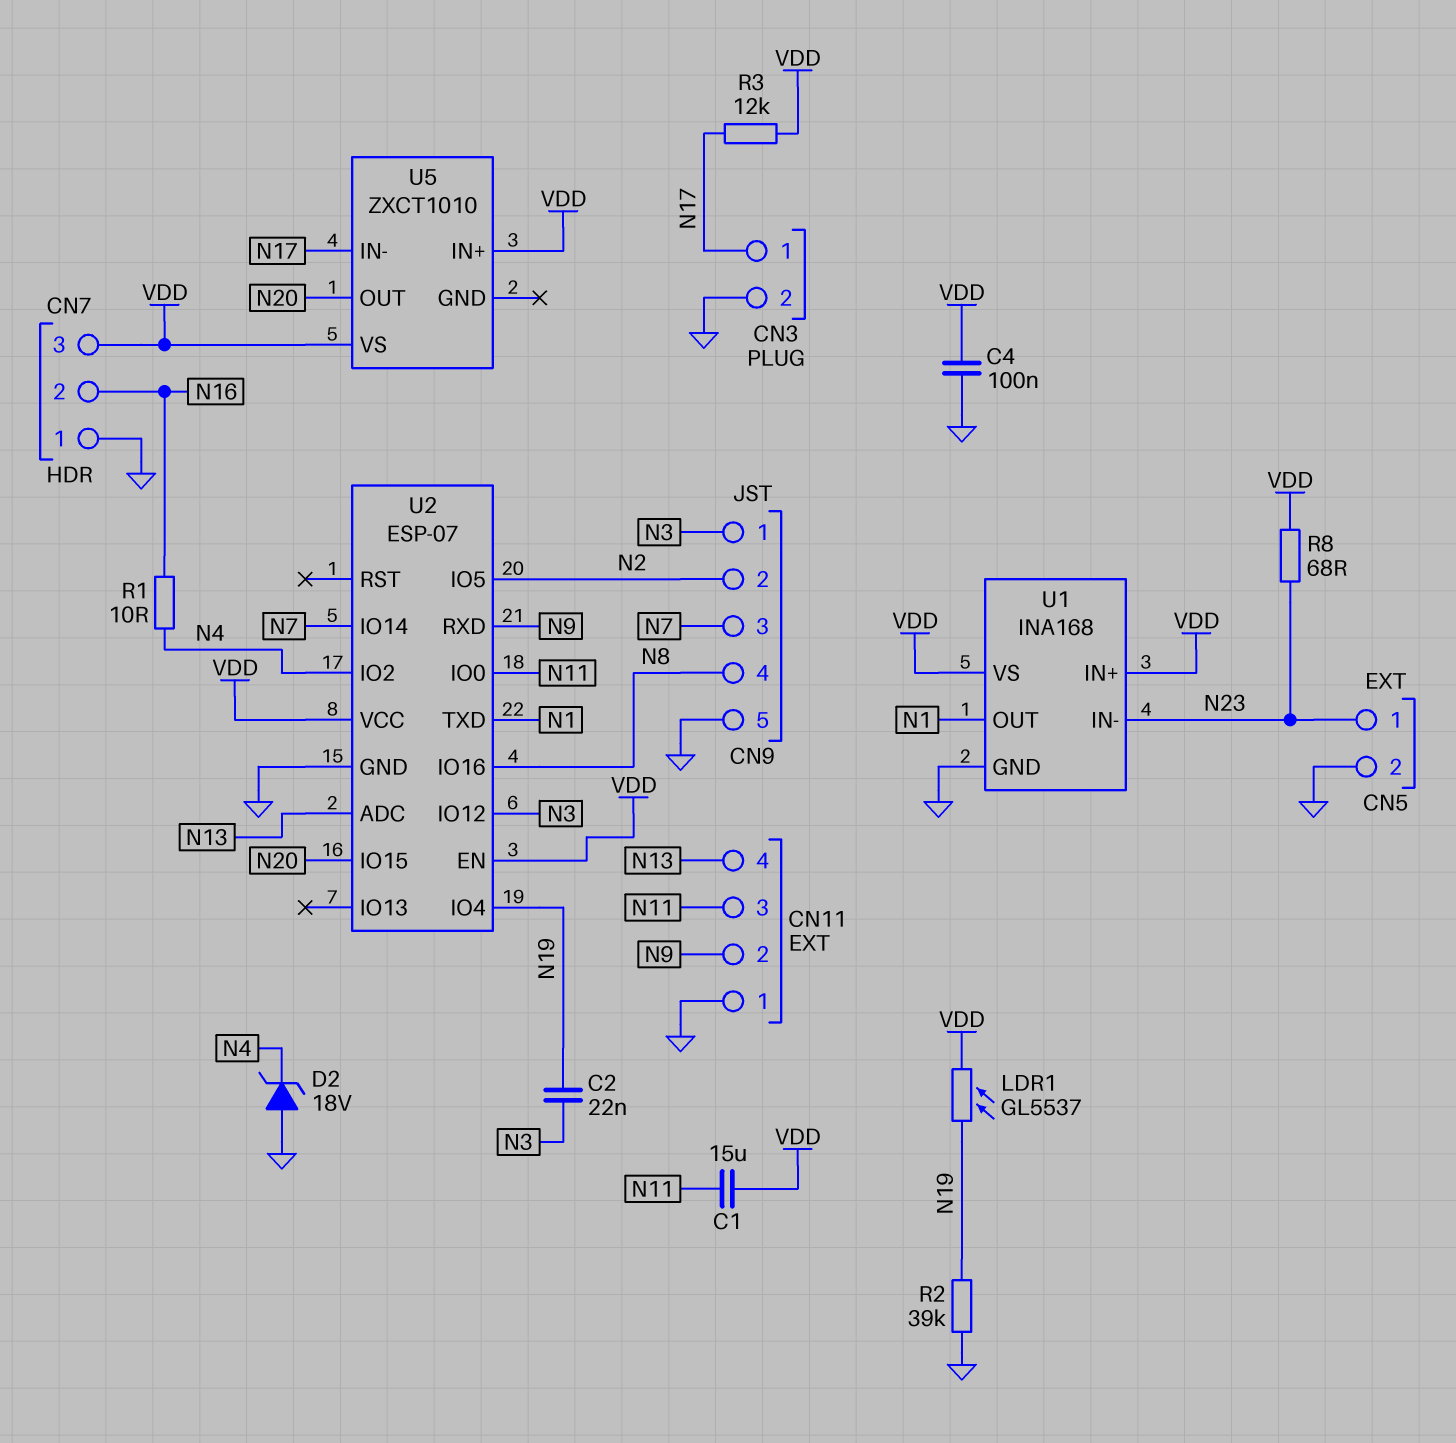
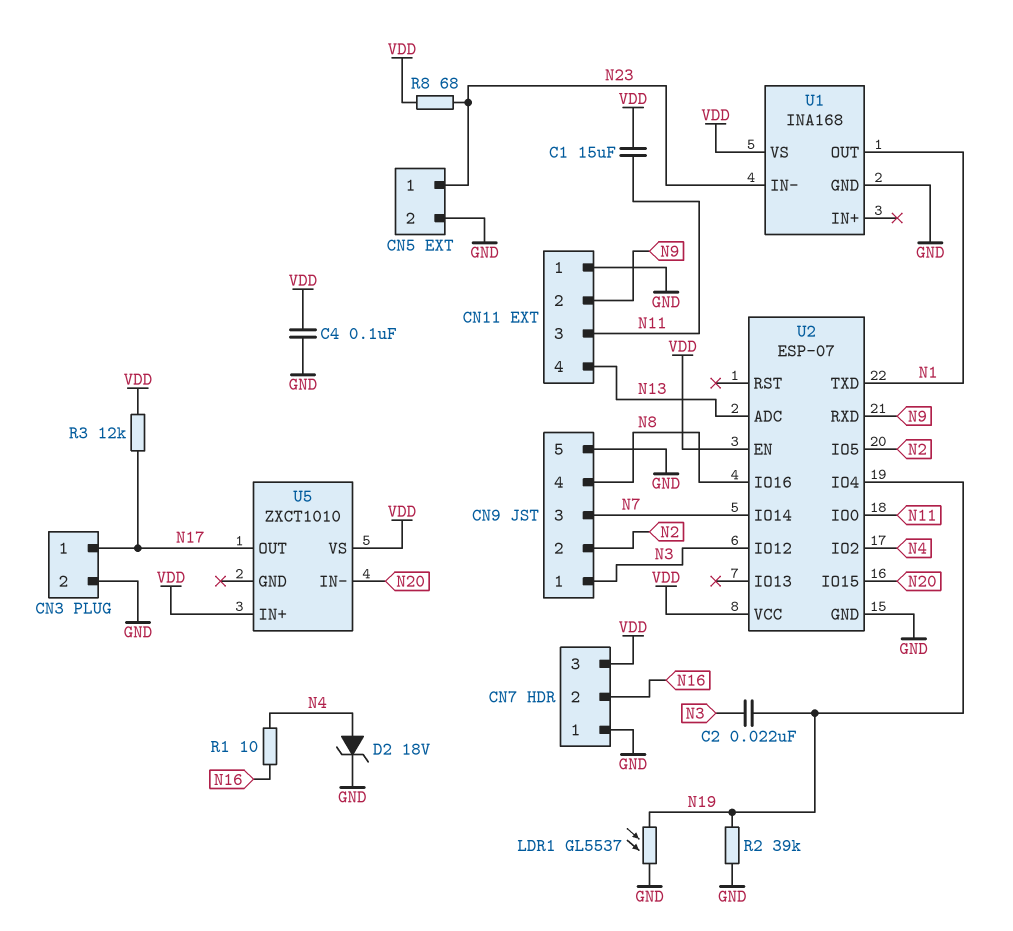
D2: zener 18V (A GND, K N4) -> zener 18V (A N4, K GND)
LDR1: GL5537 (N19, VDD) -> GL5537 (GND, N19)
U1 pin IN+: VDD -> none
U5 pin IN-: N17 -> N20
U5 pin OUT: N20 -> N17

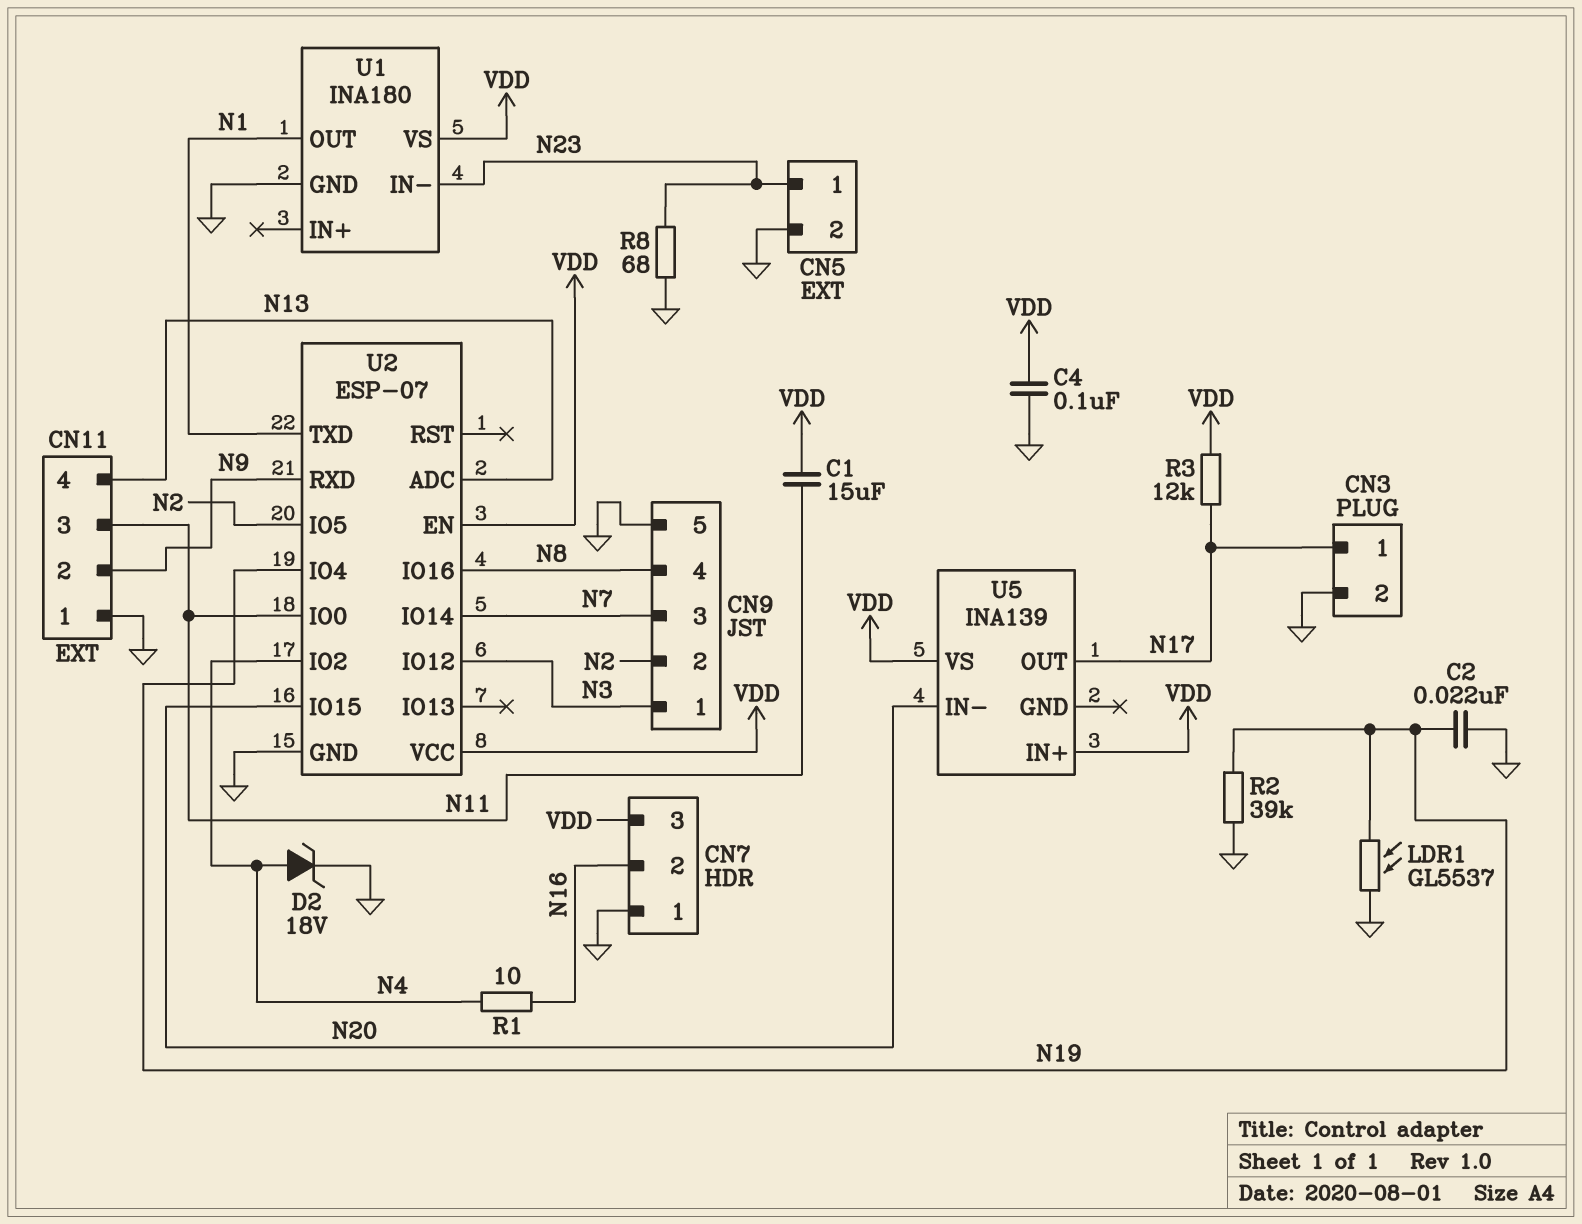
C2: 22nF (N3, N19) -> 22nF (GND, N19)
R8: 68 (N23, VDD) -> 68 (GND, N23)
U1: INA168 -> INA180
U5: ZXCT1010 -> INA139

